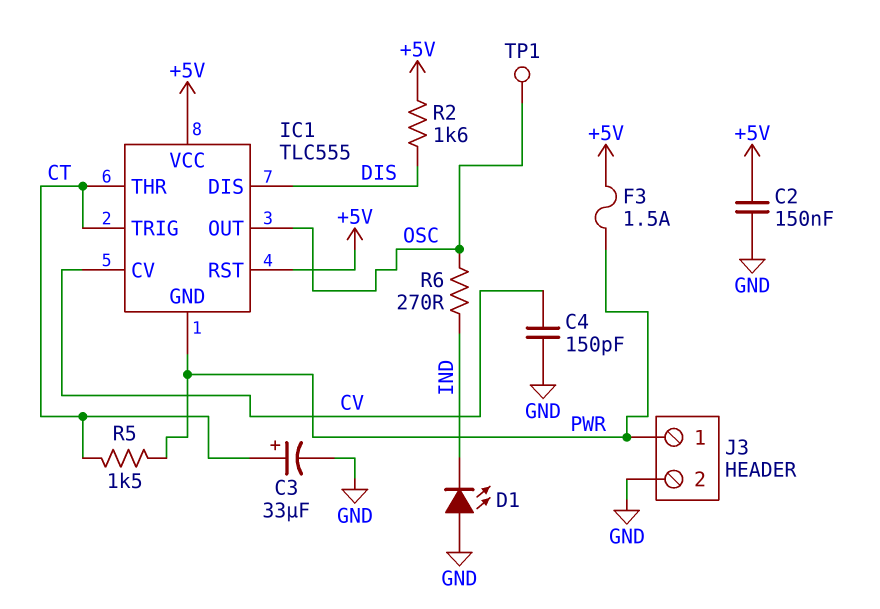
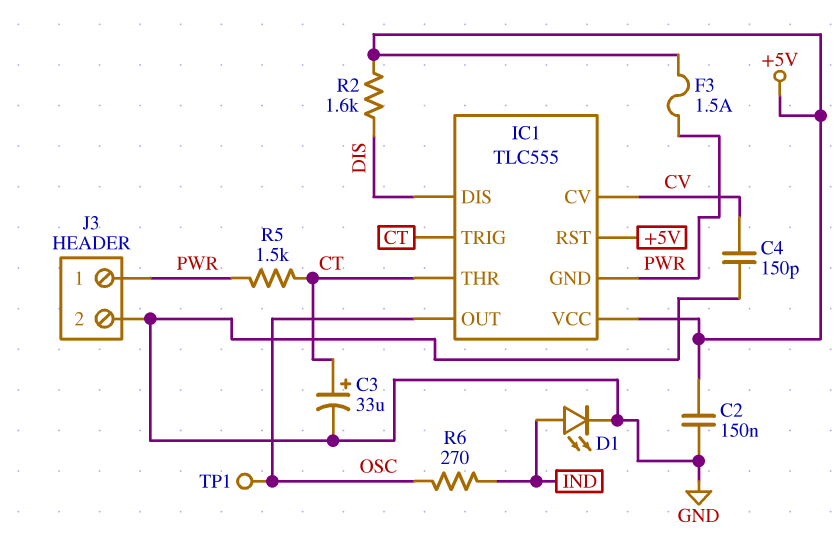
D1: LED (A GND, K IND) -> LED (A IND, K GND)

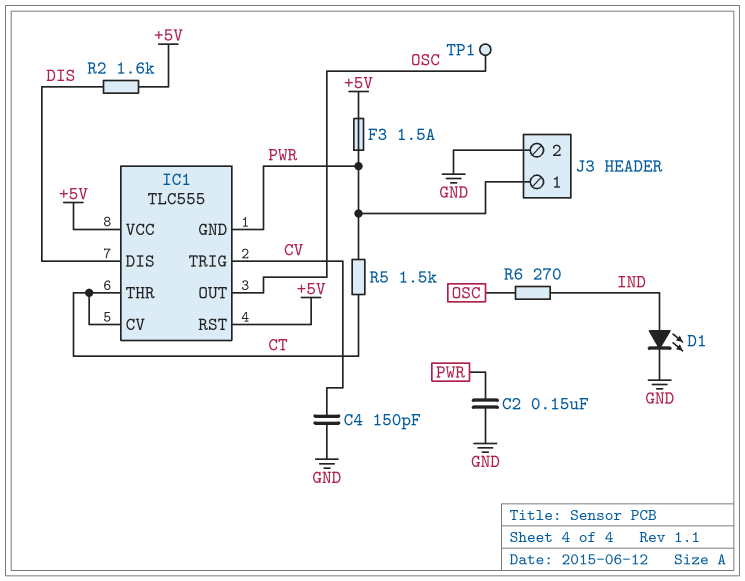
C2: 150nF (+5V, GND) -> 150nF (GND, PWR)
C3: 33uF (plus CT, minus GND) -> none
IC1 pin CV: CV -> CT
IC1 pin TRIG: CT -> CV

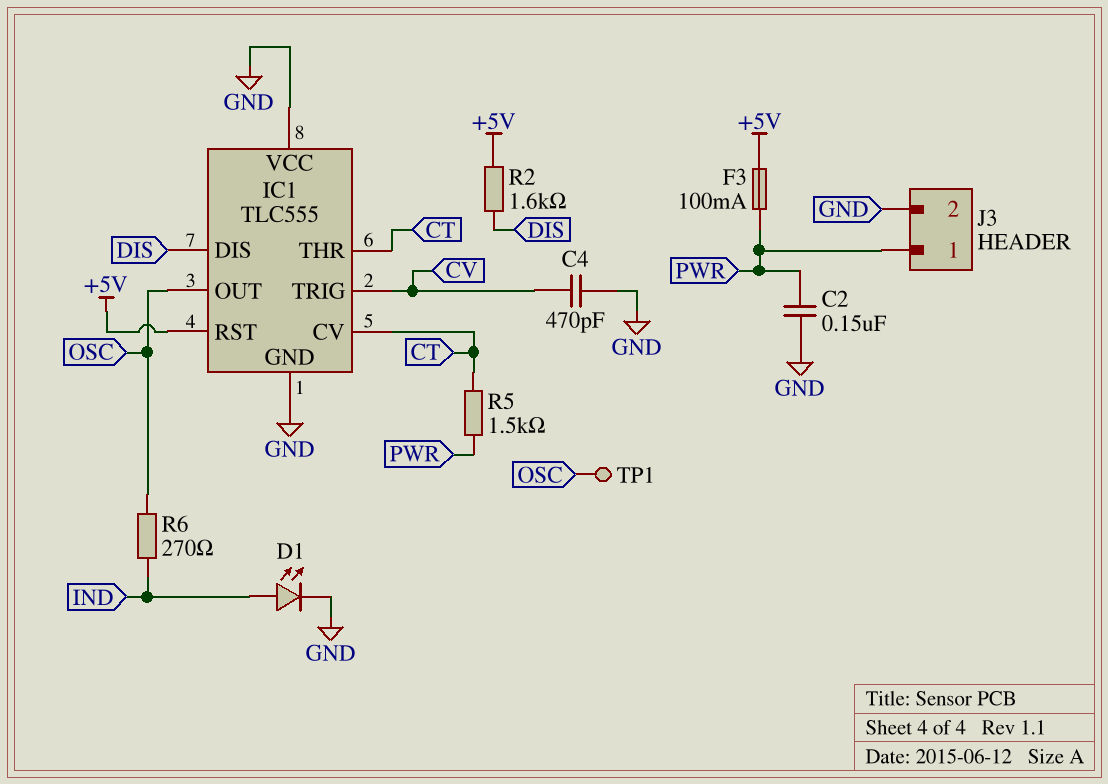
C4: 150pF (CV, GND) -> 470pF (CV, GND)
F3: 1.5A (+5V, PWR) -> 100mA (+5V, PWR)
IC1 pin GND: PWR -> GND
IC1 pin VCC: +5V -> GND

